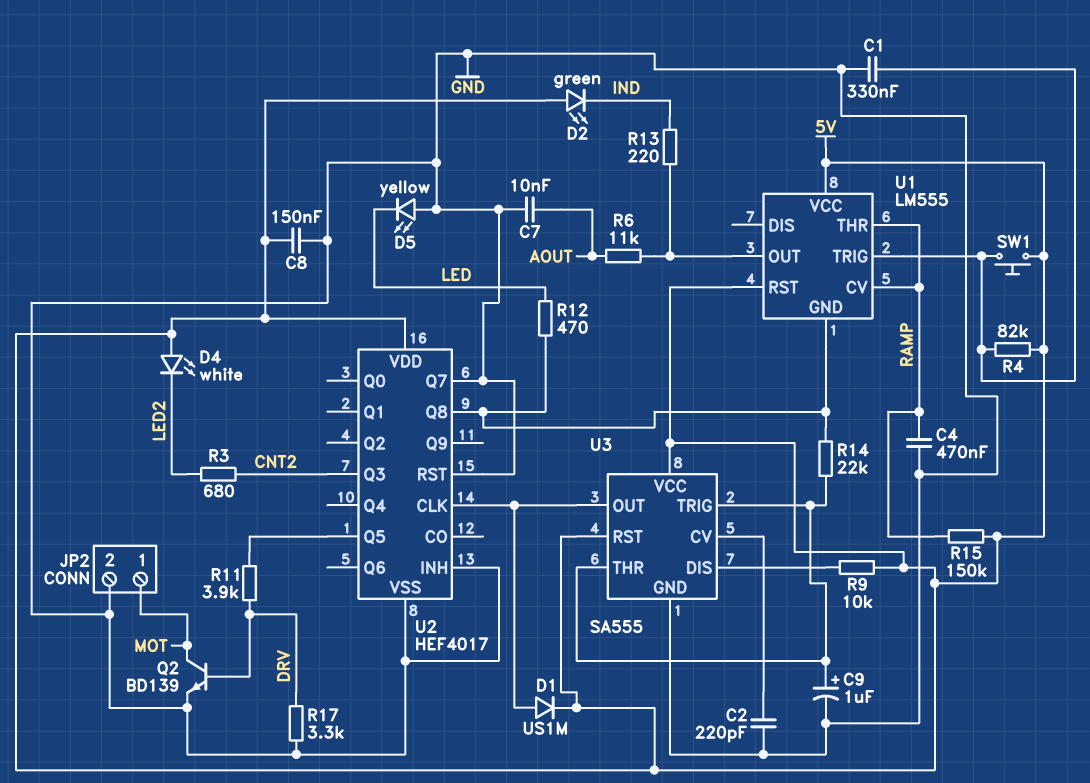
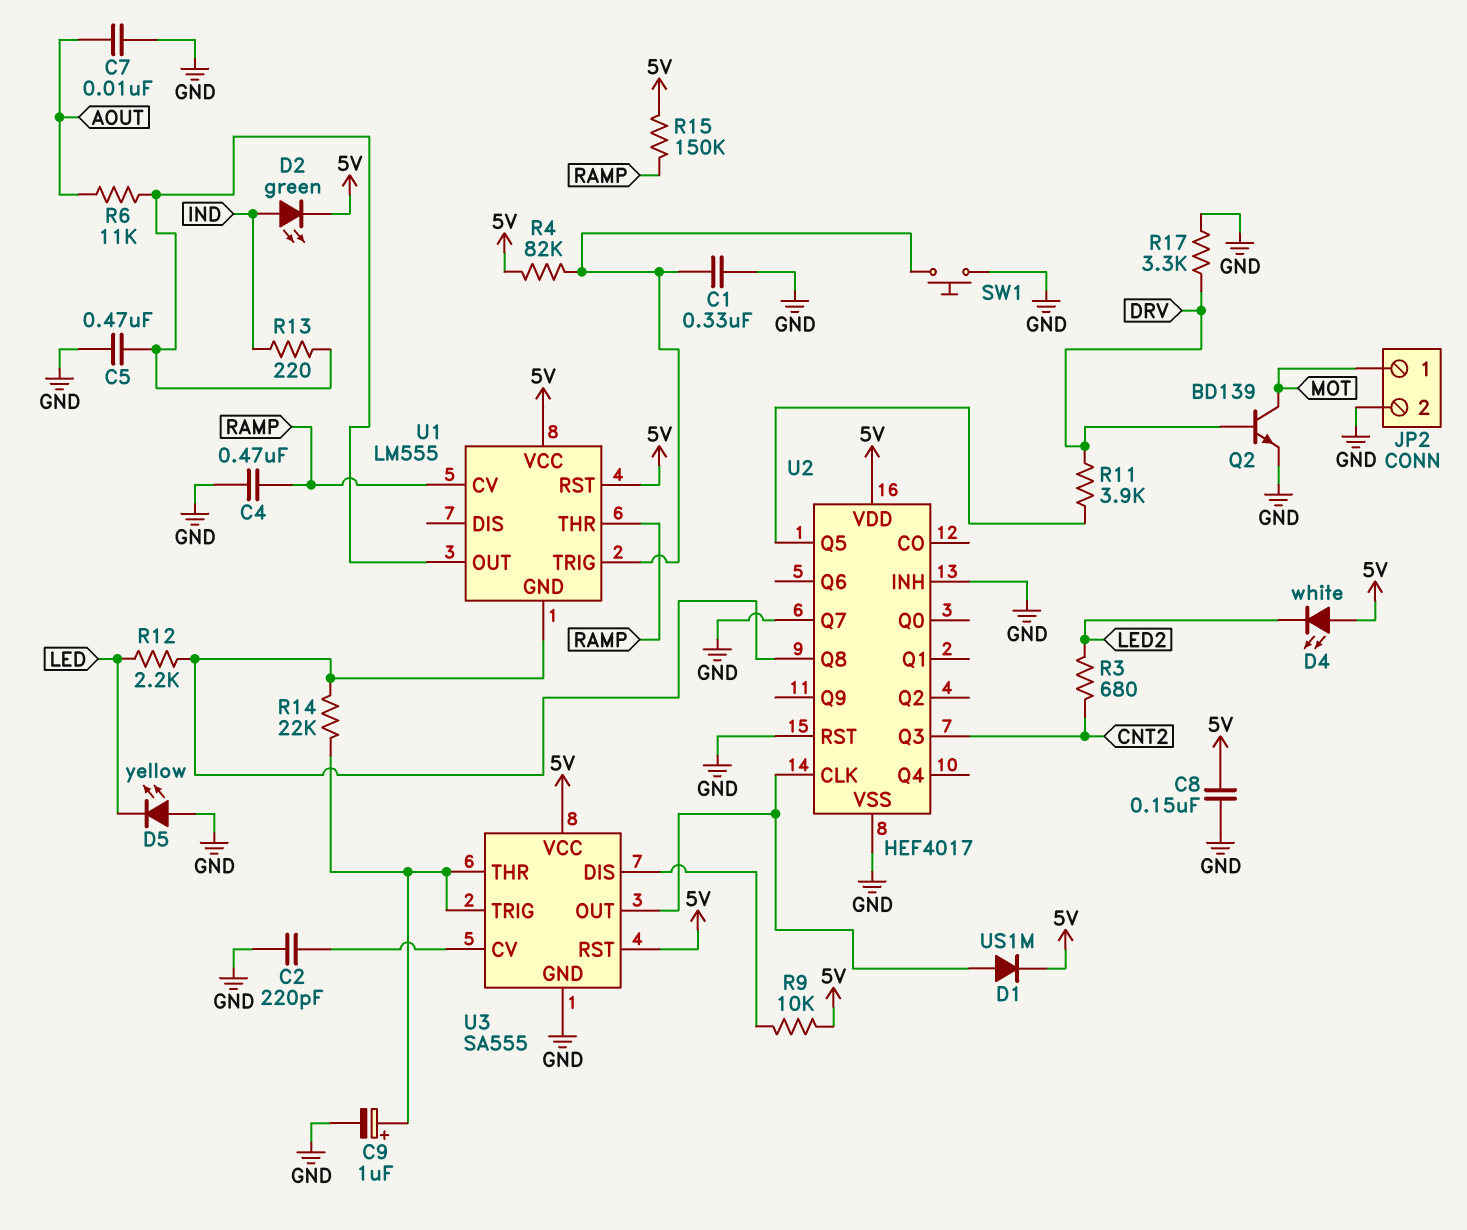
C5: none -> 470nF (GND, U1/OUT)
D2: LED green (A 5V, K IND) -> LED green (A IND, K 5V)
R12: 470 (LED, U1/GND) -> 2.2k (LED, U1/GND)
SW1: button (5V, U1/TRIG) -> button (GND, U1/TRIG)

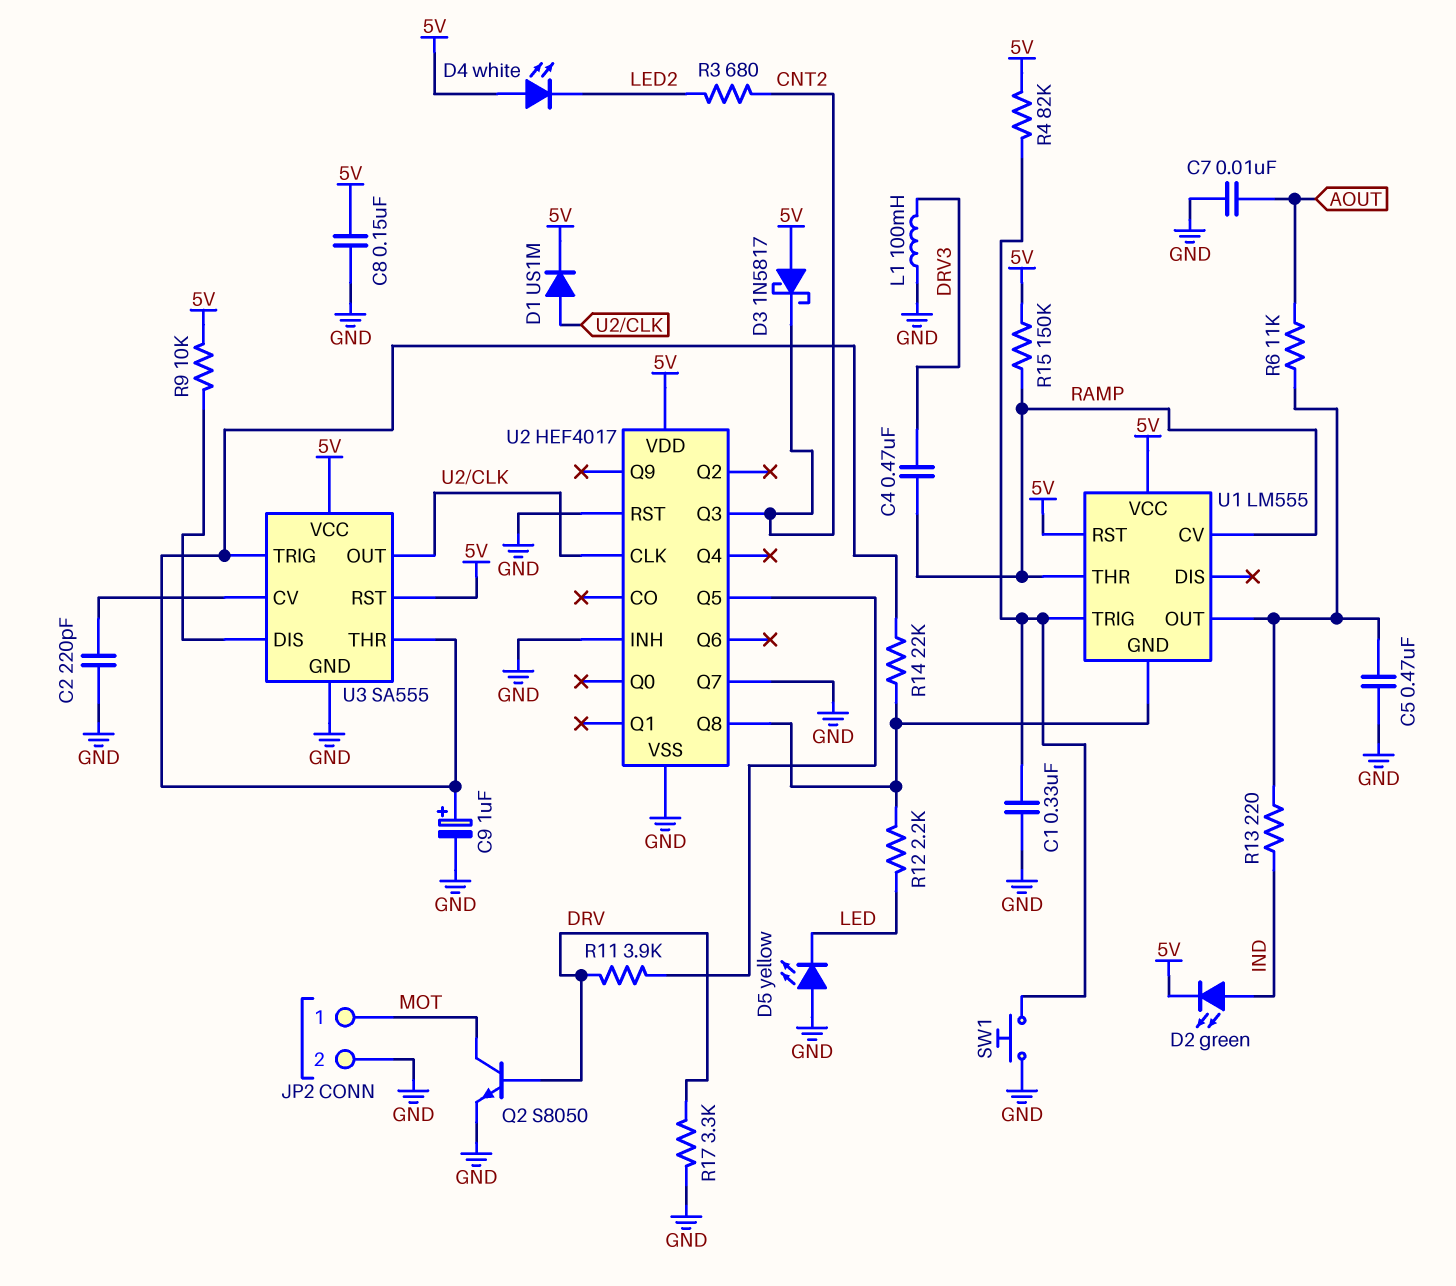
C4: 470nF (GND, RAMP) -> 470nF (DRV3, RAMP)
D3: none -> schottky 1N5817 (A 5V, K CNT2)
L1: none -> 100mH (DRV3, GND)
Q2: NPN BD139 (B DRV, C MOT, E GND) -> NPN S8050 (B DRV, C MOT, E GND)

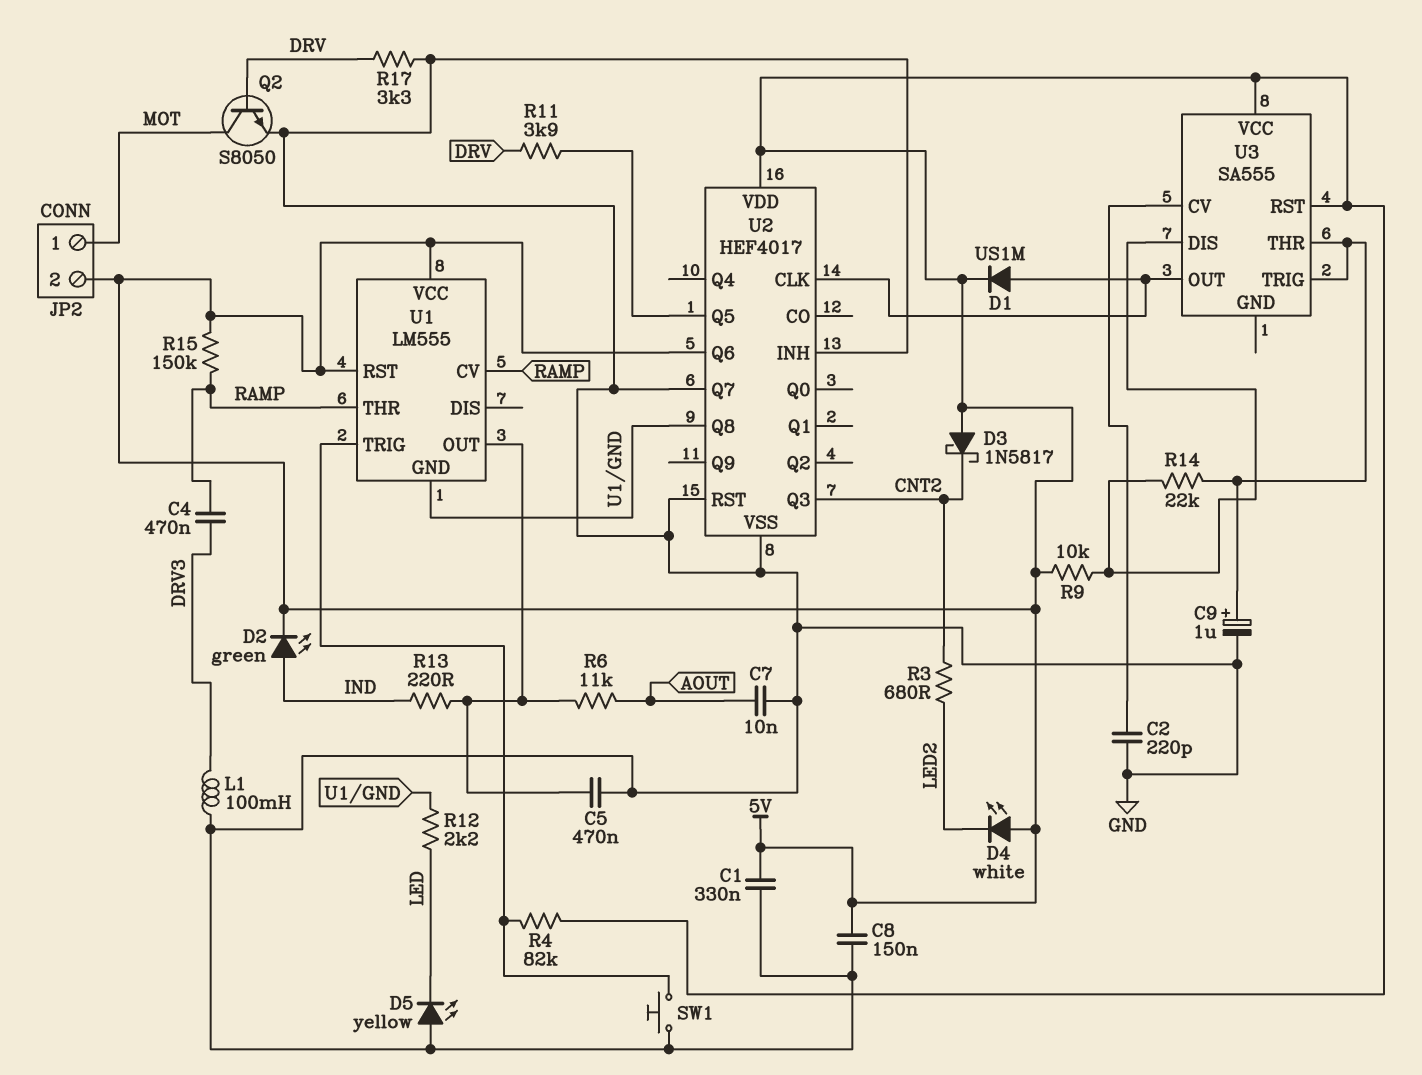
C1: 330nF (GND, U1/TRIG) -> 330nF (5V, GND)
JP2 pin 2: GND -> 5V
R14: 22k (U1/GND, U3/THR) -> 22k (U3/DIS, U3/THR)
U2 pin Q6: none -> 5V
U3 pin GND: GND -> none

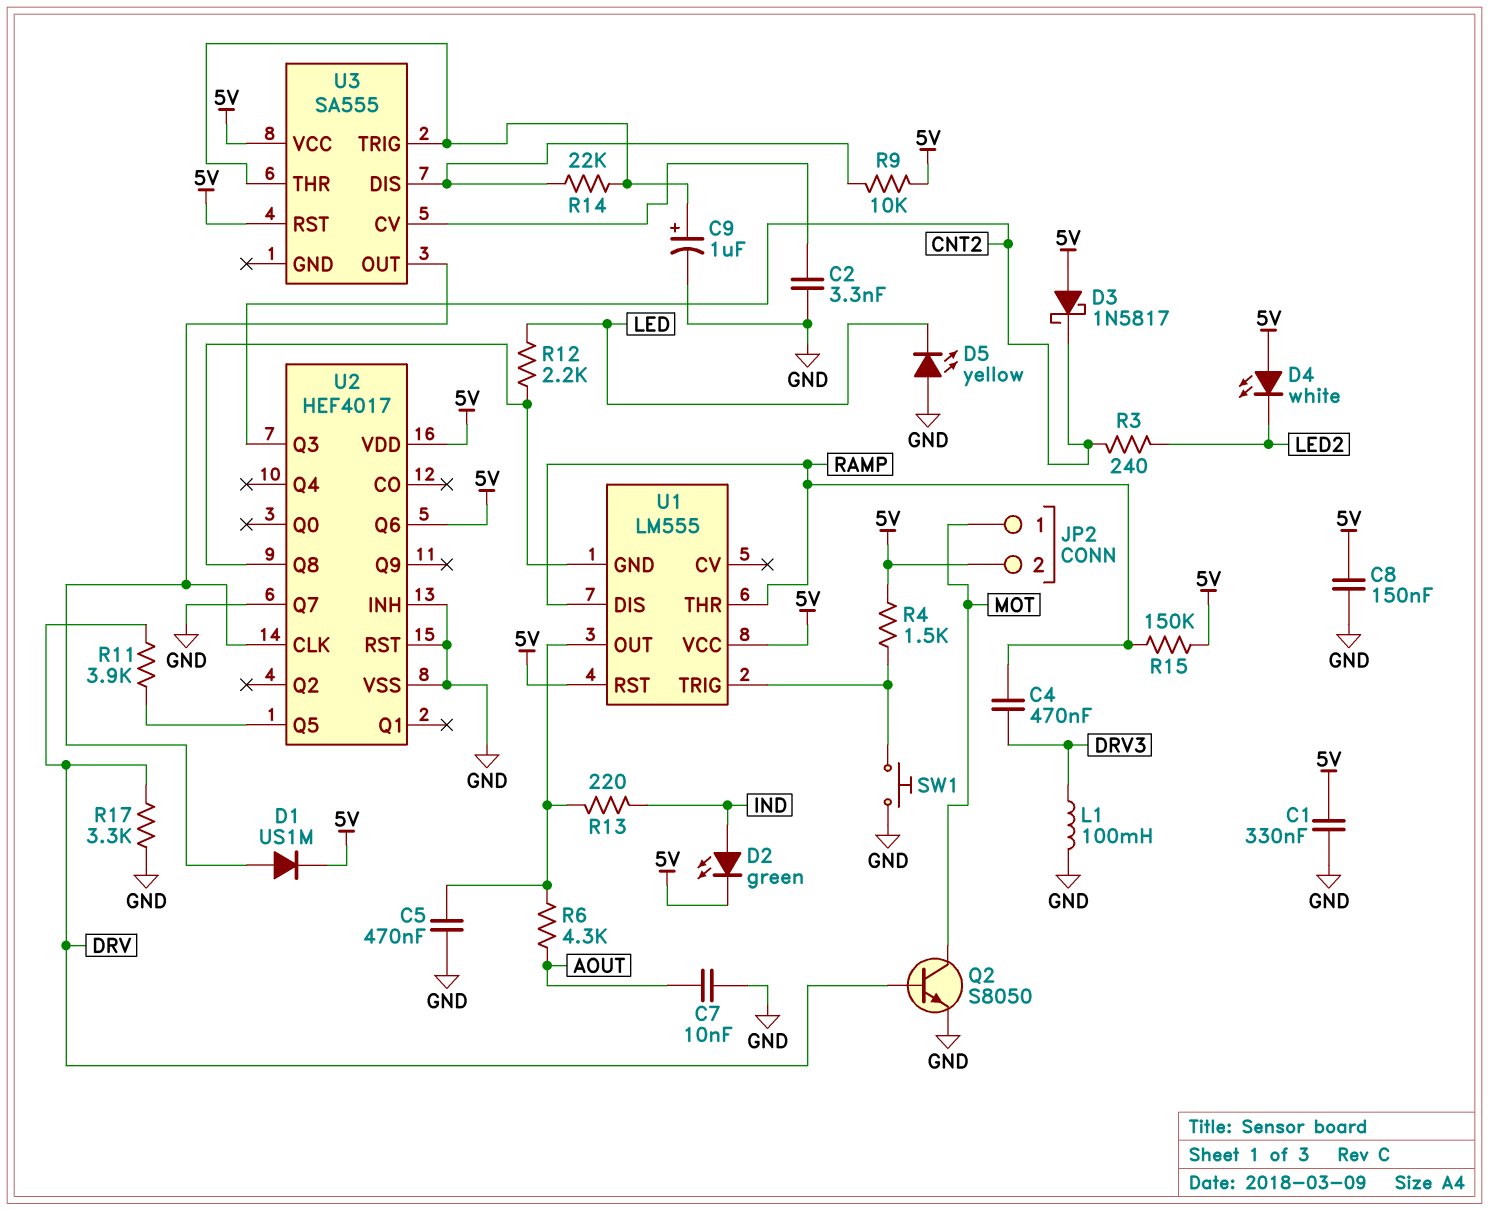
C2: 220pF (GND, U3/CV) -> 3.3nF (GND, U3/CV)
R3: 680 (CNT2, LED2) -> 240 (CNT2, LED2)
R4: 82k (5V, U1/TRIG) -> 1.5k (5V, U1/TRIG)
R6: 11k (AOUT, U1/OUT) -> 4.3k (AOUT, U1/OUT)
U1 pin CV: RAMP -> none
U1 pin DIS: none -> RAMP

